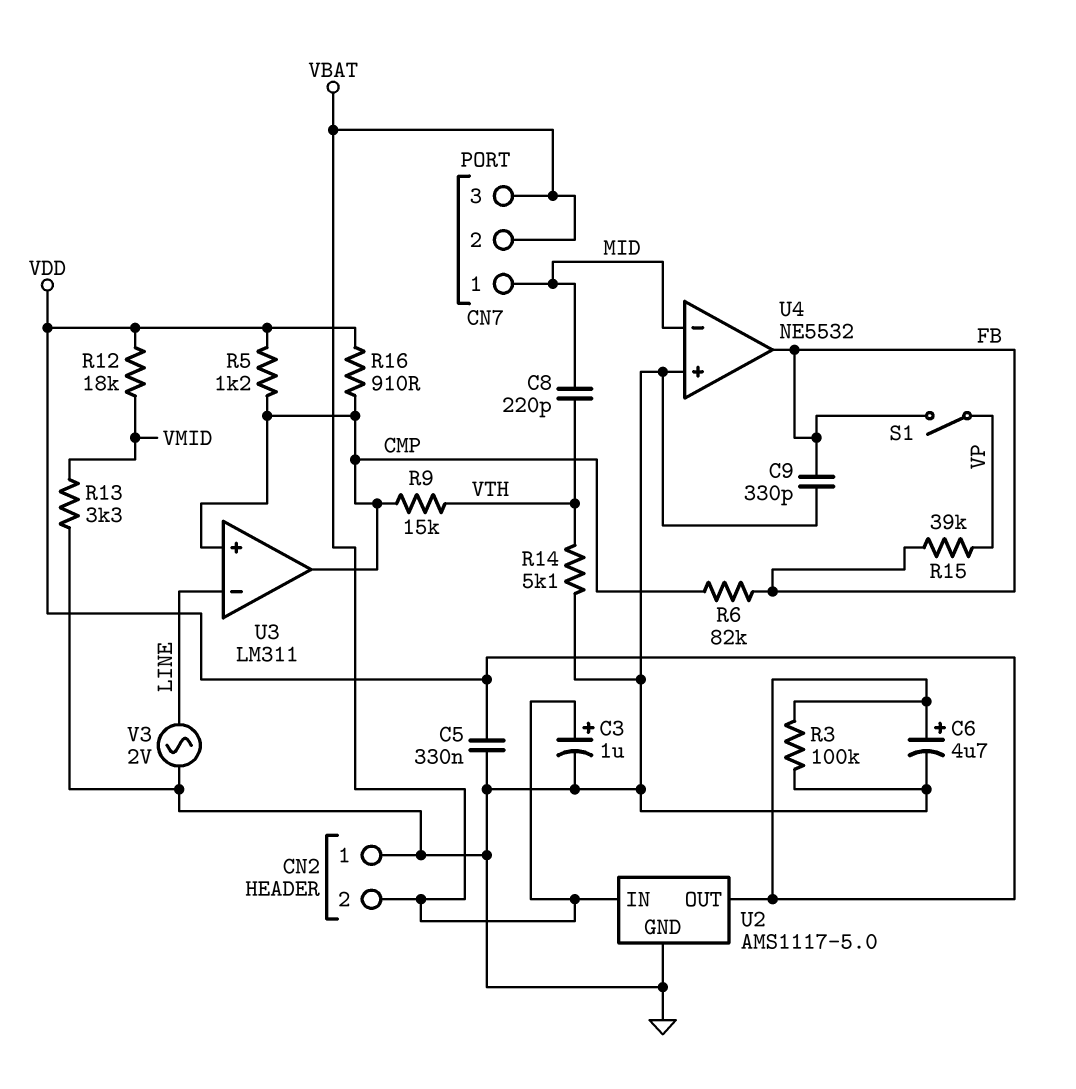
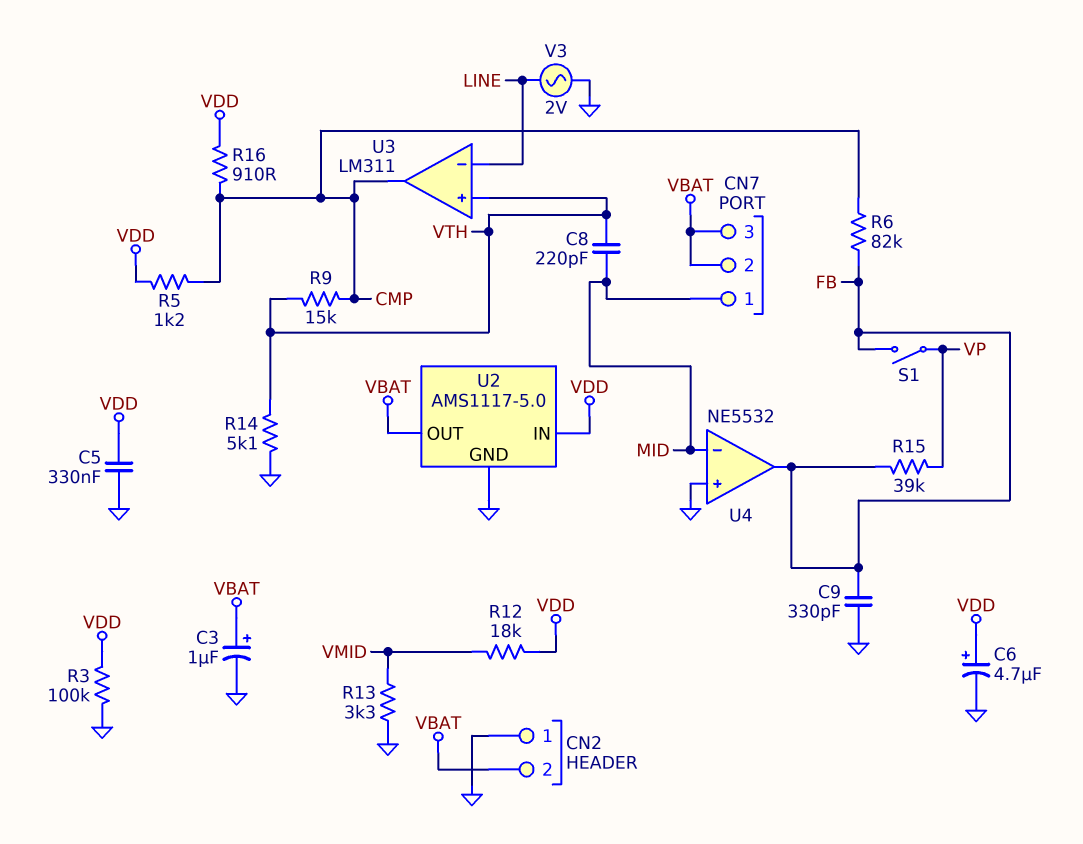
U2 pin IN: VBAT -> VDD
U2 pin OUT: VDD -> VBAT
U3 pin in+: CMP -> VTH

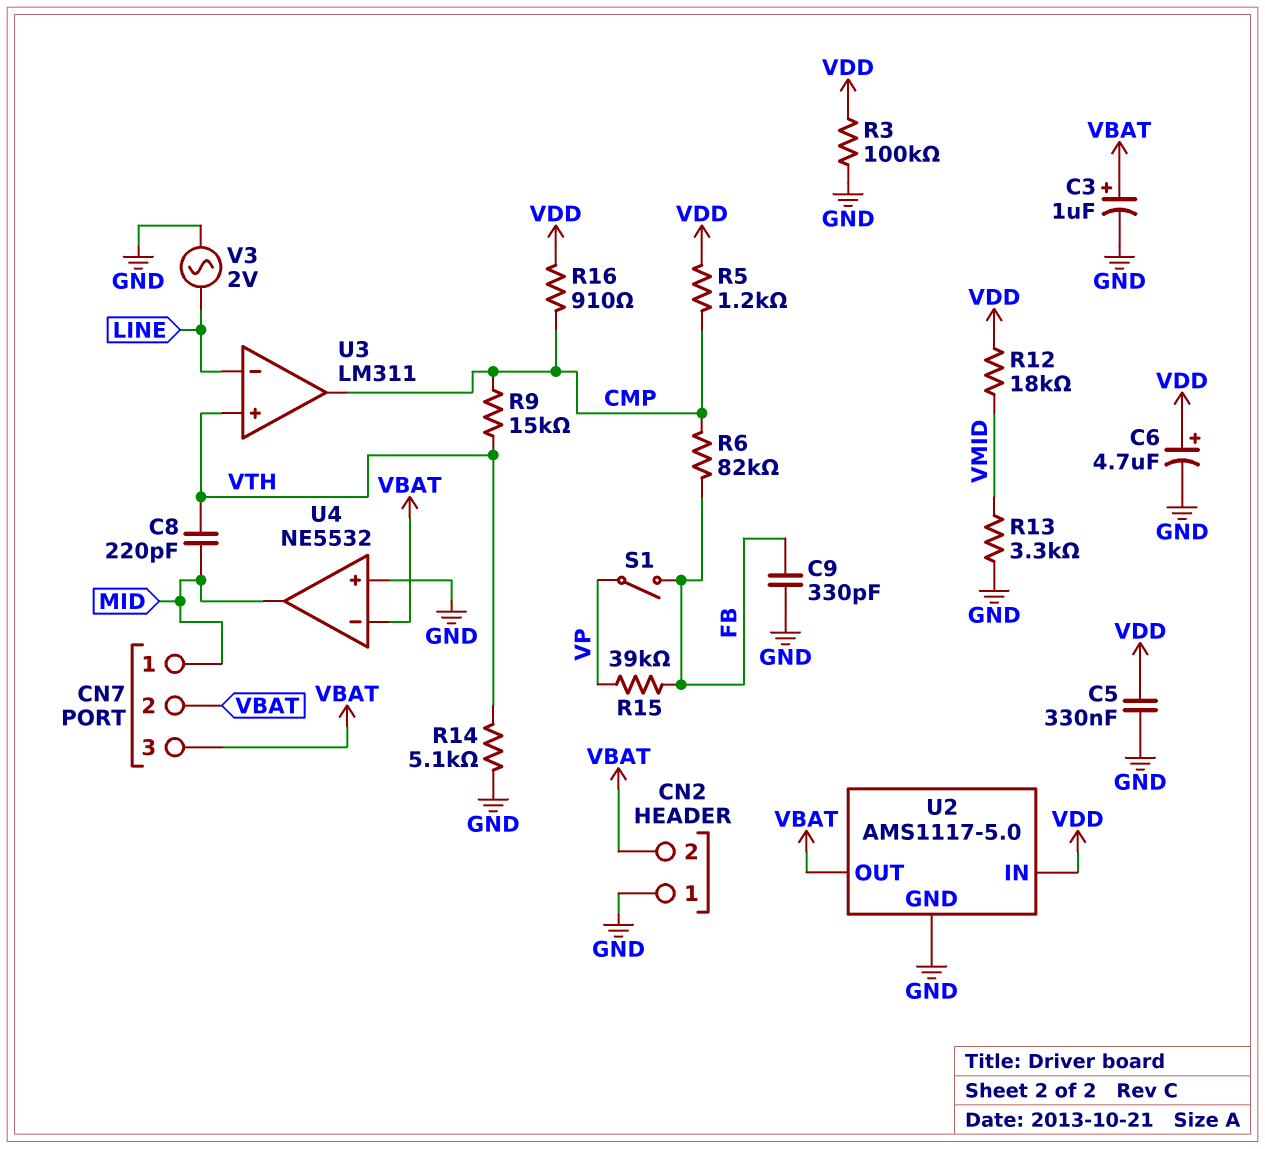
U4 pin in-: MID -> VBAT
U4 pin out: FB -> MID

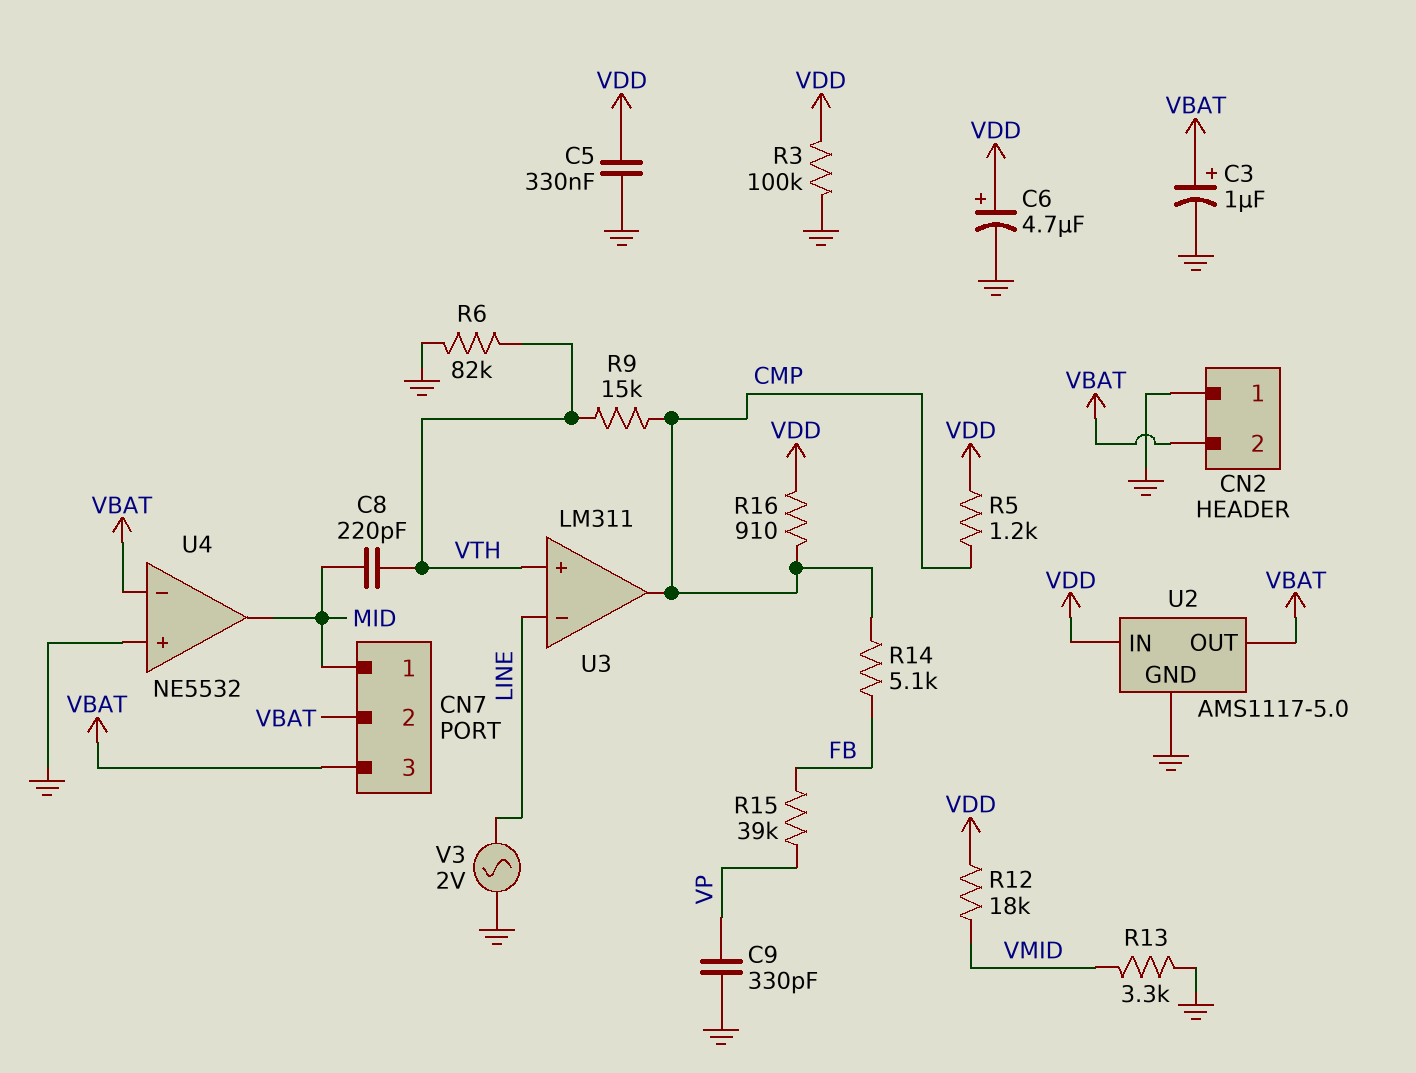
C9: 330pF (FB, GND) -> 330pF (GND, VP)
R6: 82k (CMP, FB) -> 82k (GND, VTH)
R14: 5.1k (GND, VTH) -> 5.1k (CMP, FB)
S1: switch (FB, VP) -> none

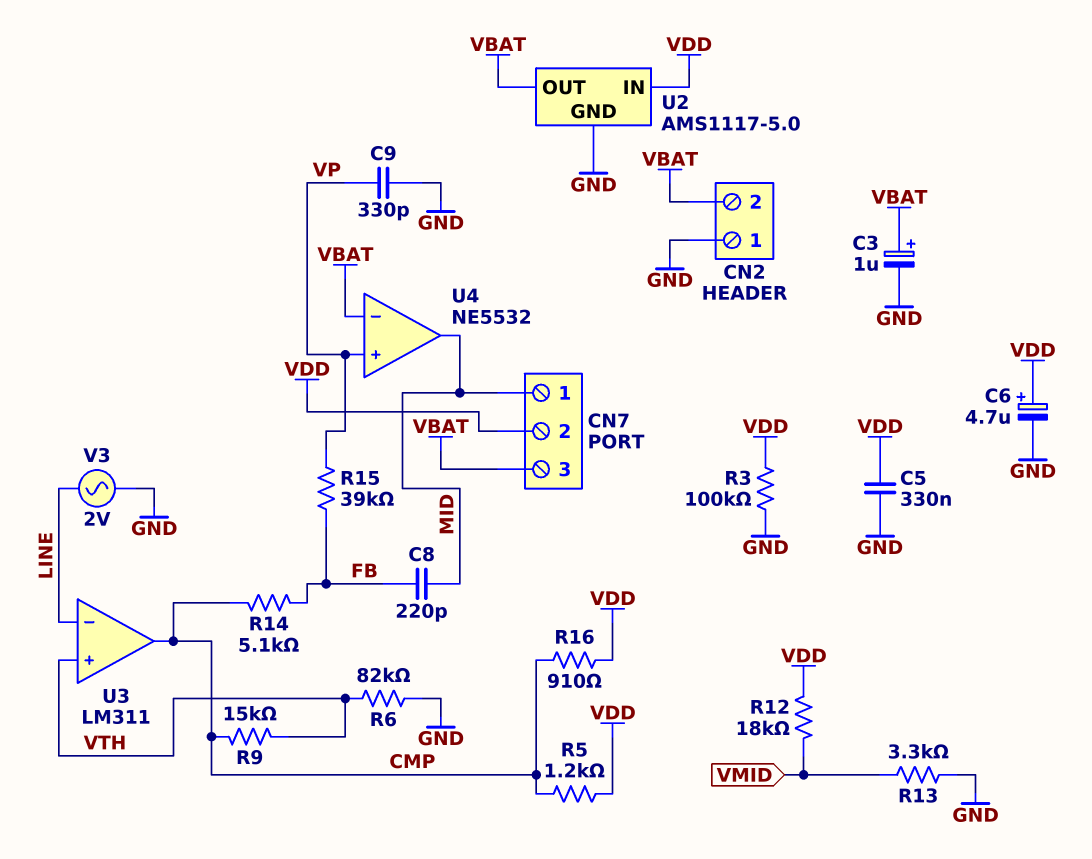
C8: 220pF (MID, VTH) -> 220pF (FB, MID)
CN7 pin 2: VBAT -> VDD
U4 pin in+: GND -> VP

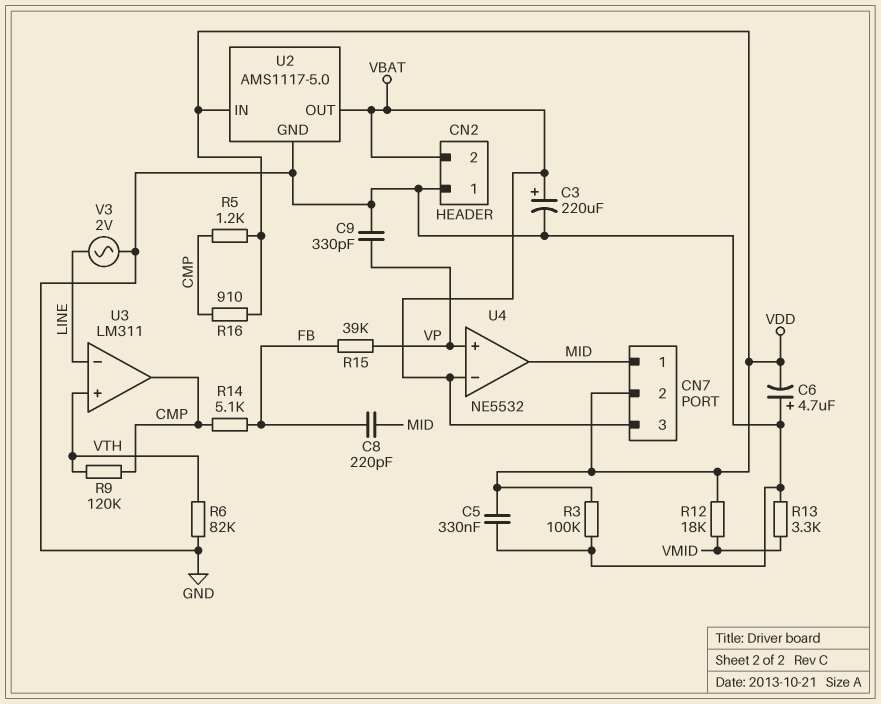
C3: 1uF (plus VBAT, minus GND) -> 220uF (plus VBAT, minus GND)
C6: 4.7uF (plus VDD, minus GND) -> 4.7uF (plus GND, minus VDD)
R9: 15k (CMP, VTH) -> 120k (CMP, VTH)

